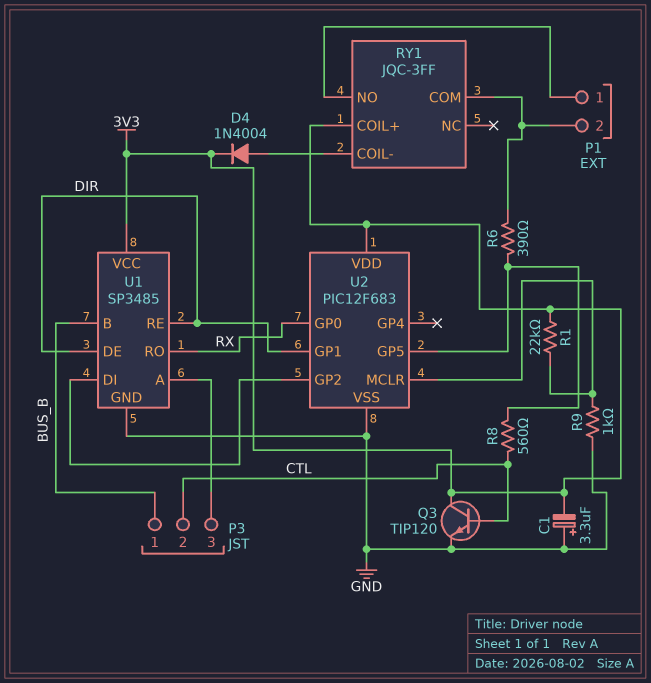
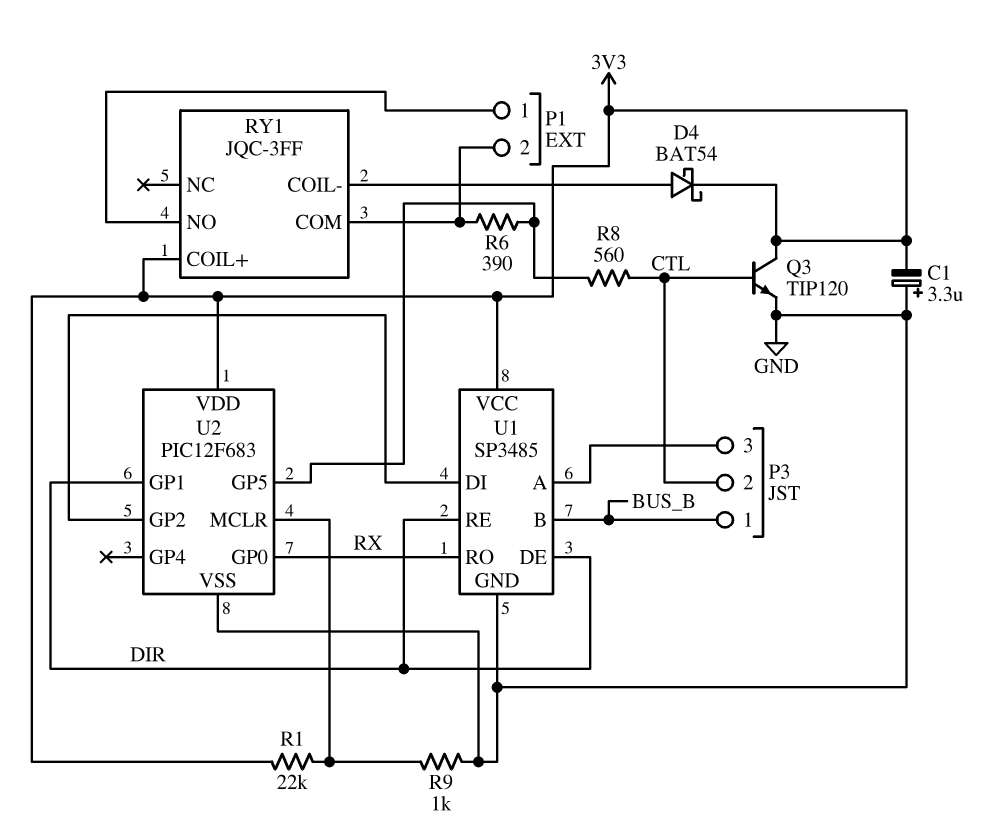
D4: diode 1N4004 (A RY1/COIL-, K 3V3) -> schottky BAT54 (A RY1/COIL-, K 3V3)

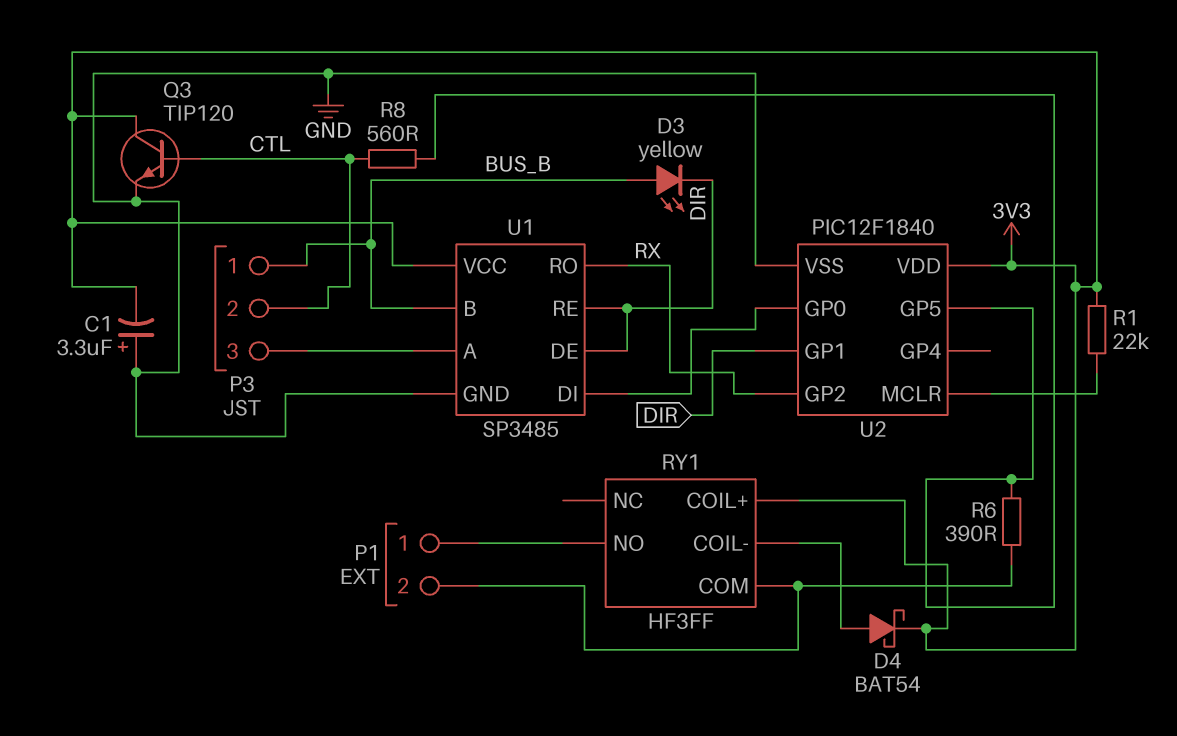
D3: none -> LED yellow (A BUS_B, K DIR)
R9: 1k (GND, U2/MCLR) -> none
RY1: JQC-3FF -> HF3FF
U2: PIC12F683 -> PIC12F1840
U2 pin GP0: RX -> U1/DI
U2 pin GP2: U1/DI -> RX

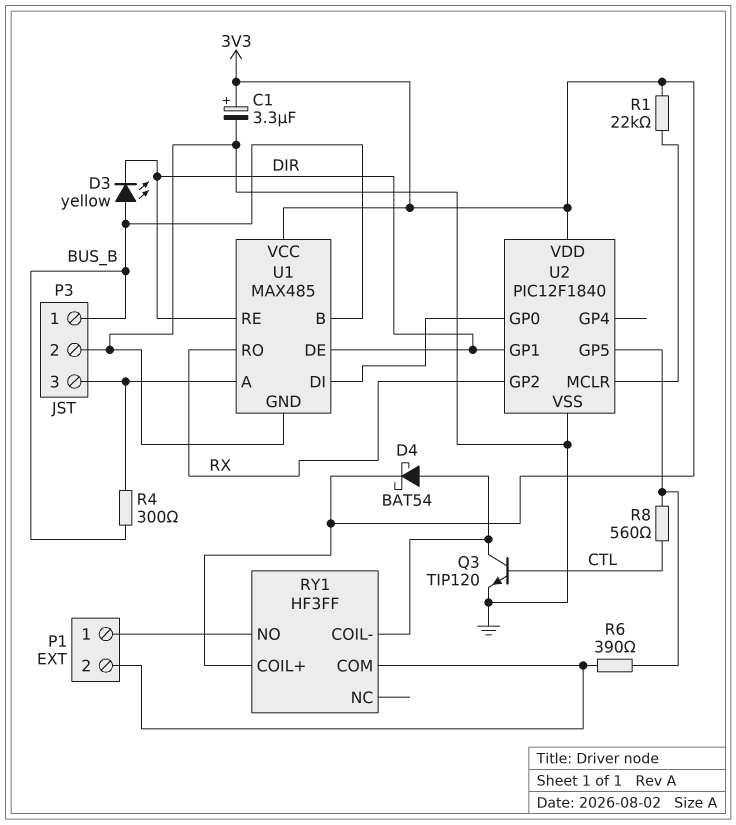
C1: 3.3uF (plus GND, minus 3V3) -> 3.3uF (plus 3V3, minus GND)
P3 pin 2: CTL -> GND
Q3: NPN TIP120 (B CTL, C 3V3, E GND) -> NPN TIP120 (B CTL, C RY1/COIL-, E GND)
R4: none -> 300 (BUS_B, P3/3)
U1: SP3485 -> MAX485

